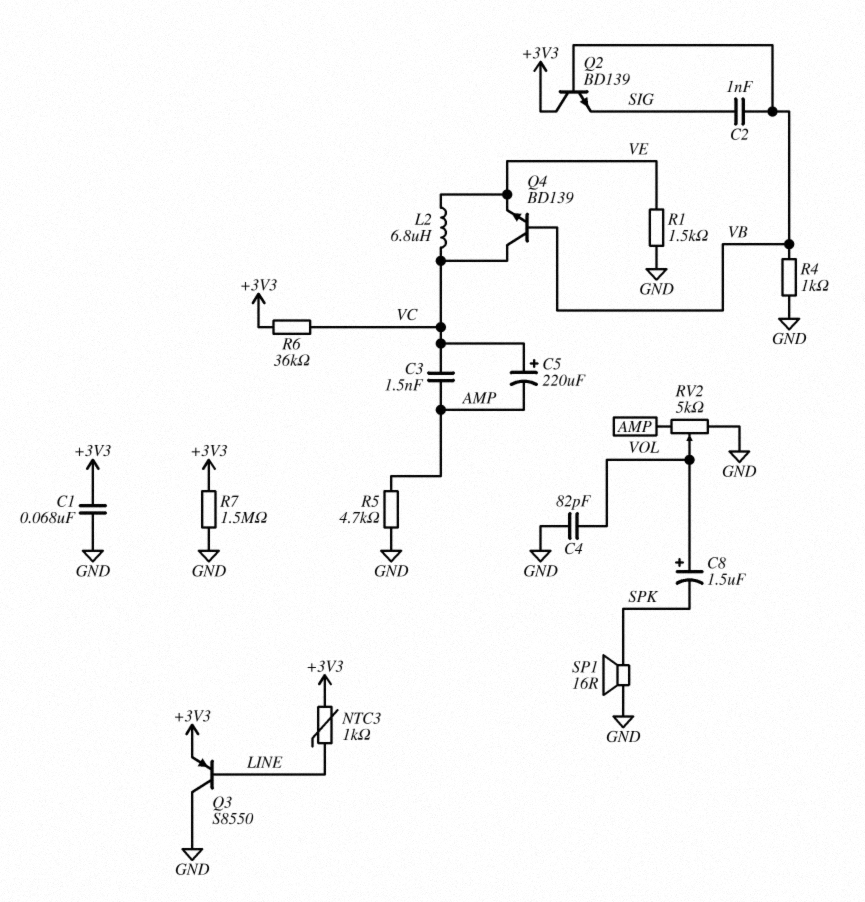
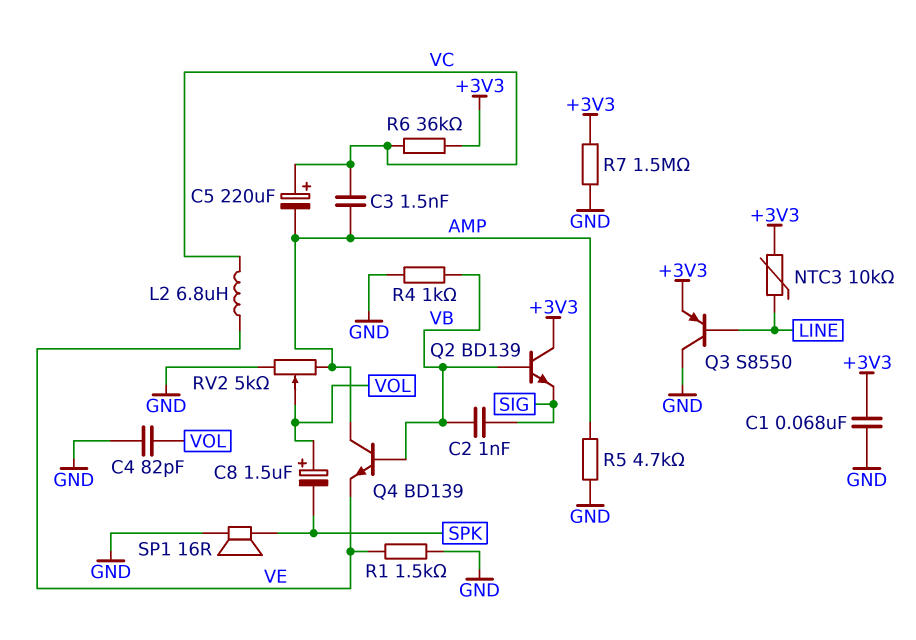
NTC3: 1k (+3V3, LINE) -> 10k (+3V3, LINE)
Q4: NPN BD139 (B VB, C VC, E VE) -> NPN BD139 (B VB, C AMP, E VE)

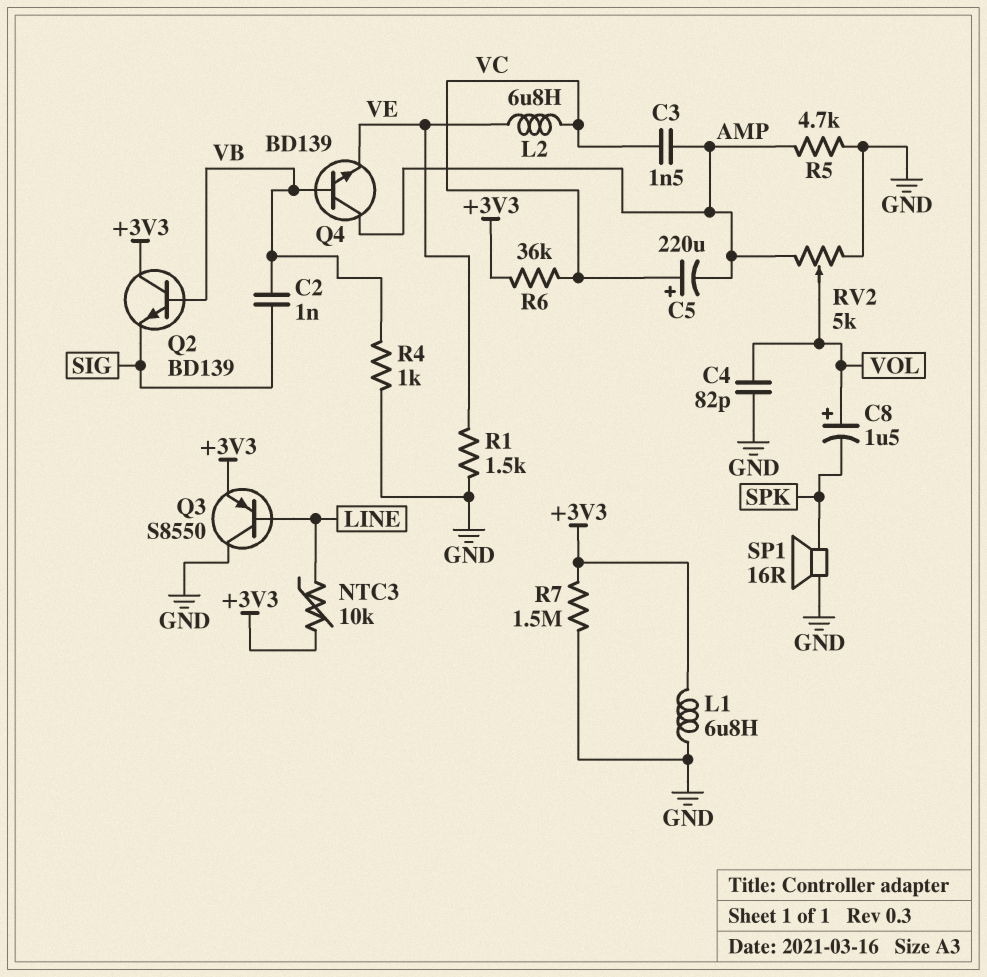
C1: 68nF (+3V3, GND) -> none
L1: none -> 6.8uH (+3V3, GND)

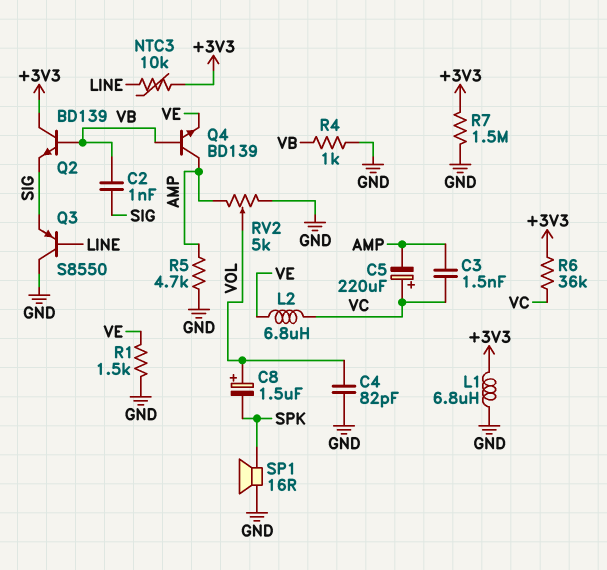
Q3: PNP S8550 (B LINE, C GND, E +3V3) -> PNP S8550 (B LINE, C GND, E SIG)

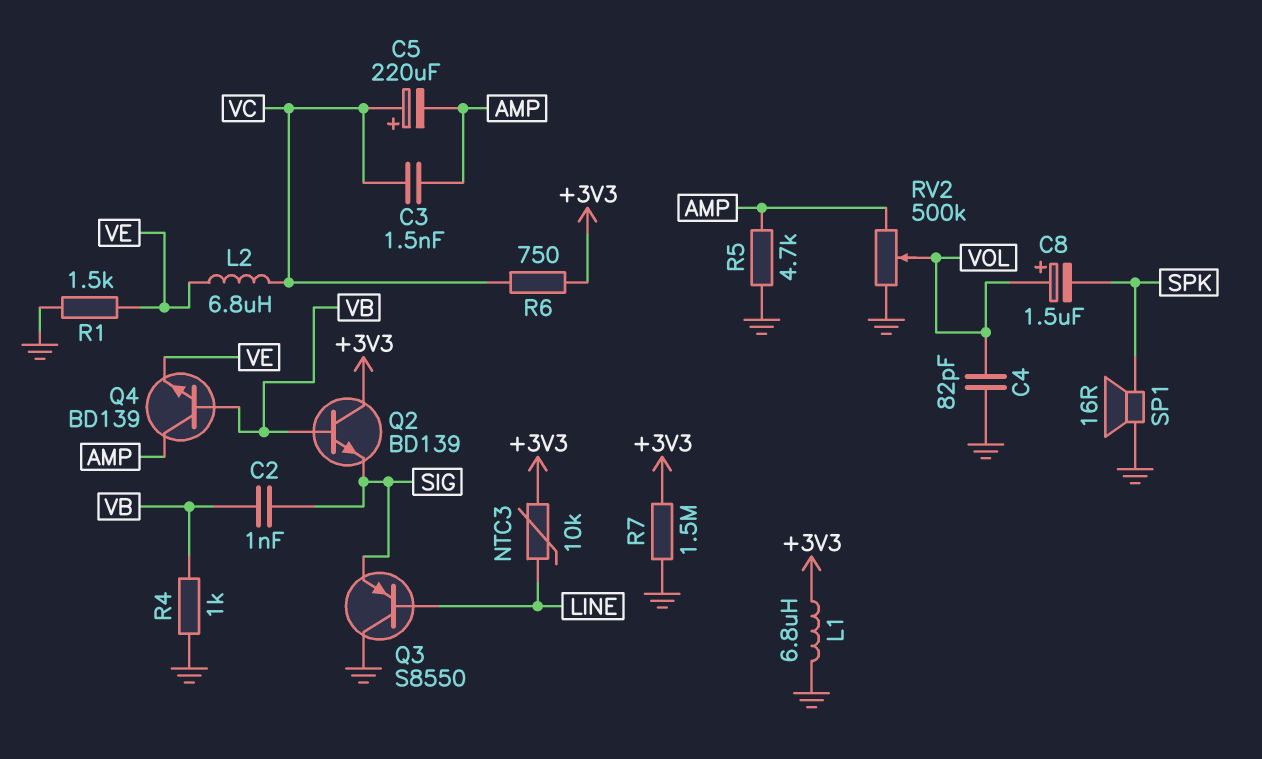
R6: 36k (+3V3, VC) -> 750 (+3V3, VC)
RV2: 5k (AMP, GND, wiper VOL) -> 500k (AMP, GND, wiper VOL)

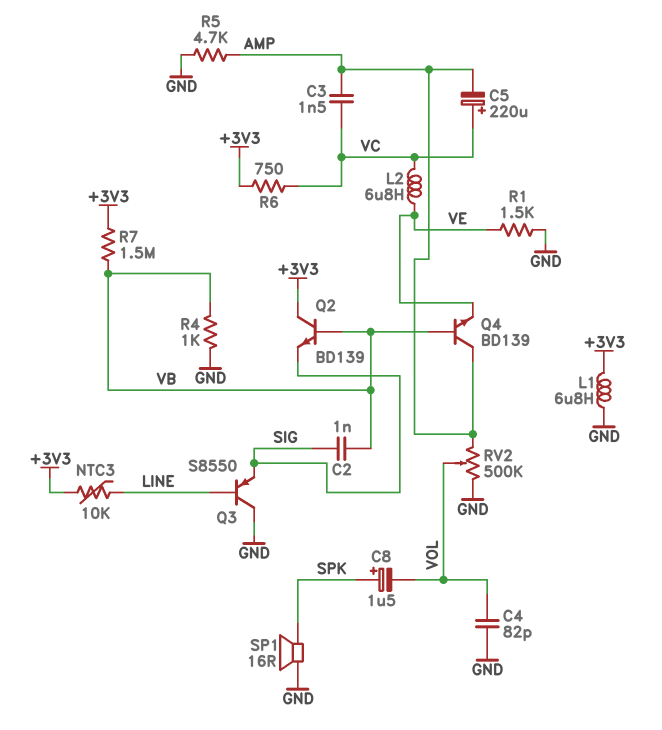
C8: 1.5uF (plus VOL, minus SPK) -> 1.5uF (plus SPK, minus VOL)
R7: 1.5M (+3V3, GND) -> 1.5M (+3V3, VB)

